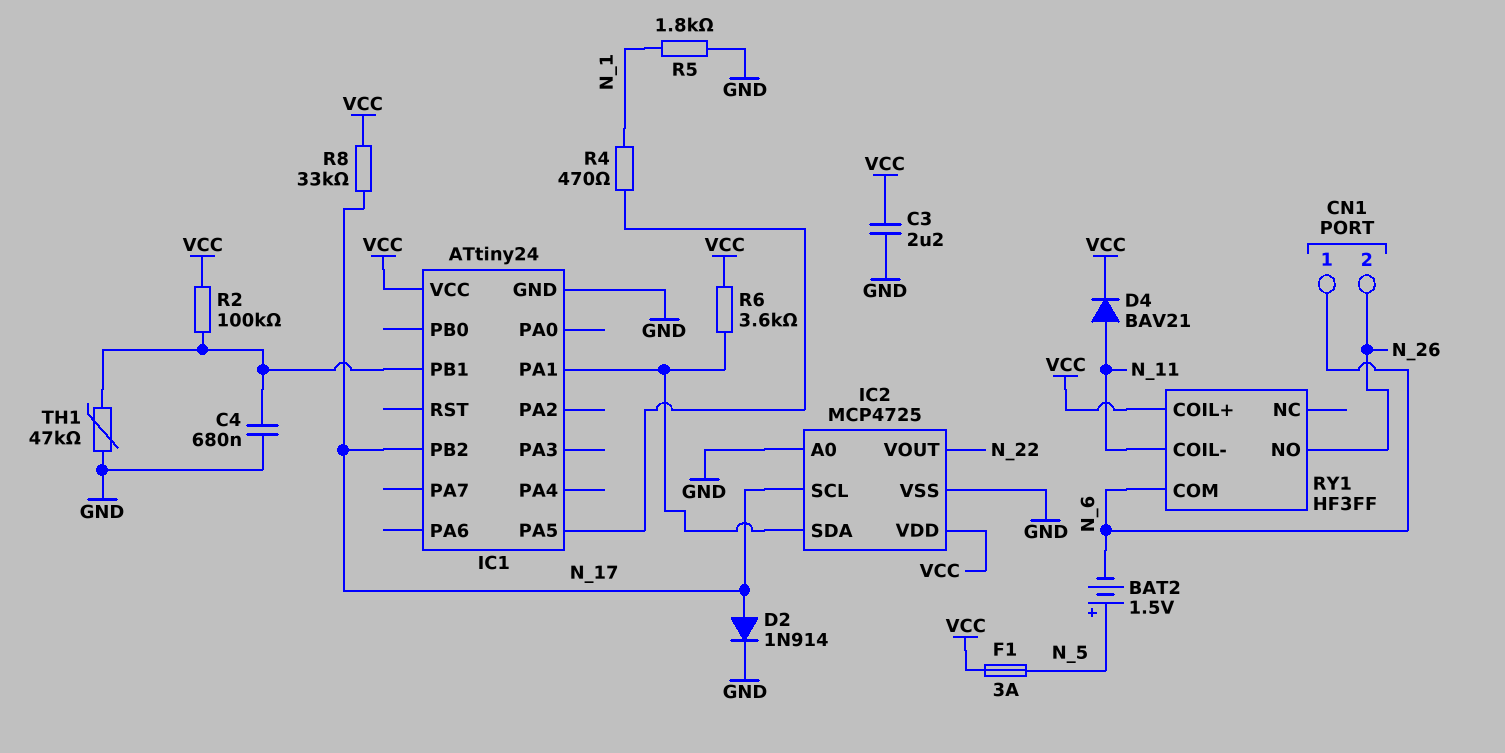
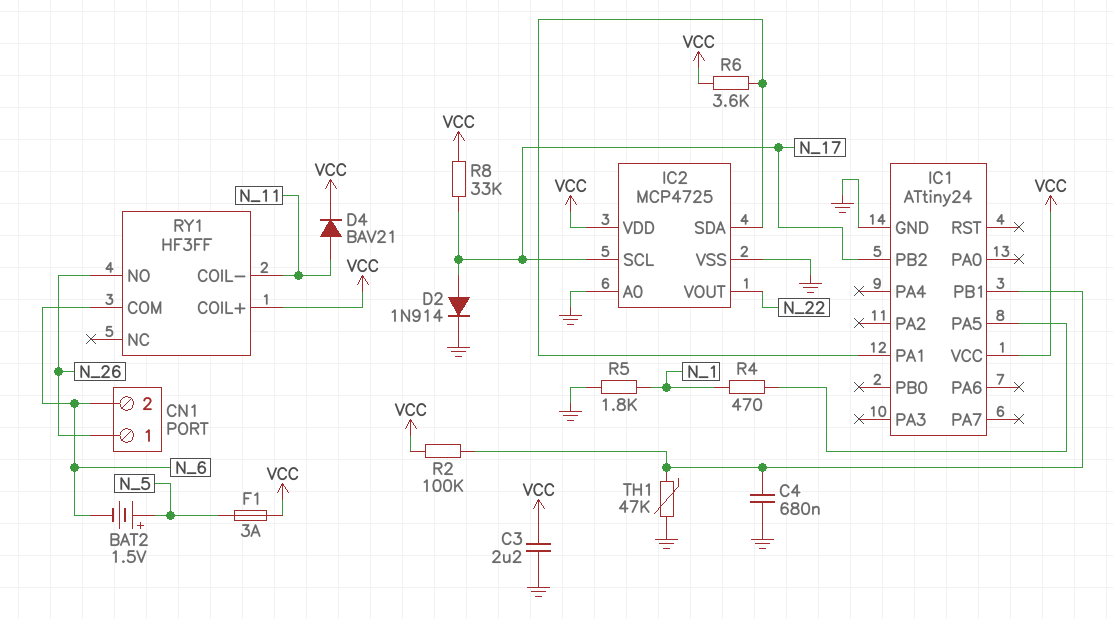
CN1 pin 1: N_6 -> N_26
CN1 pin 2: N_26 -> N_6

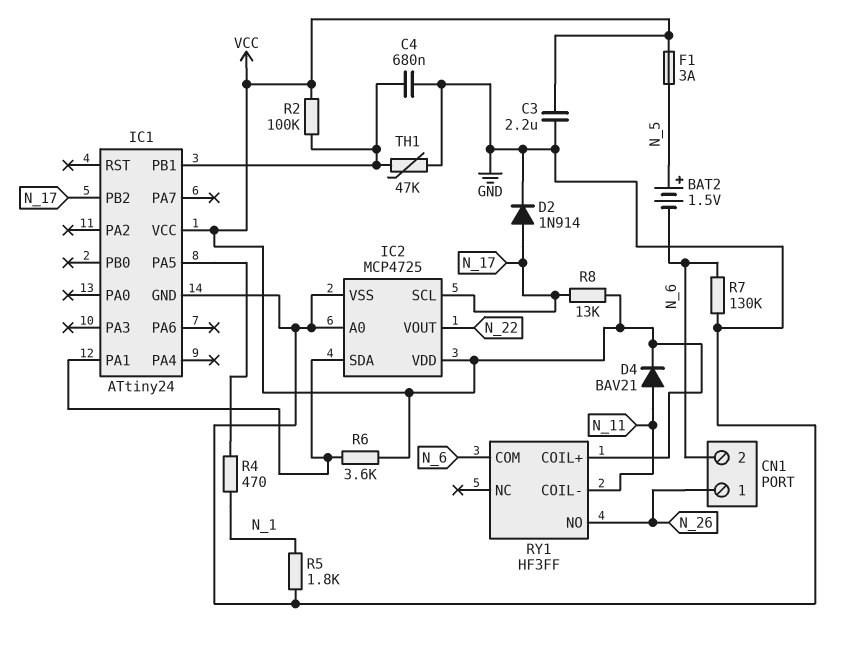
R7: none -> 130k (GND, N_6)
R8: 33k (N_17, VCC) -> 13k (N_17, VCC)

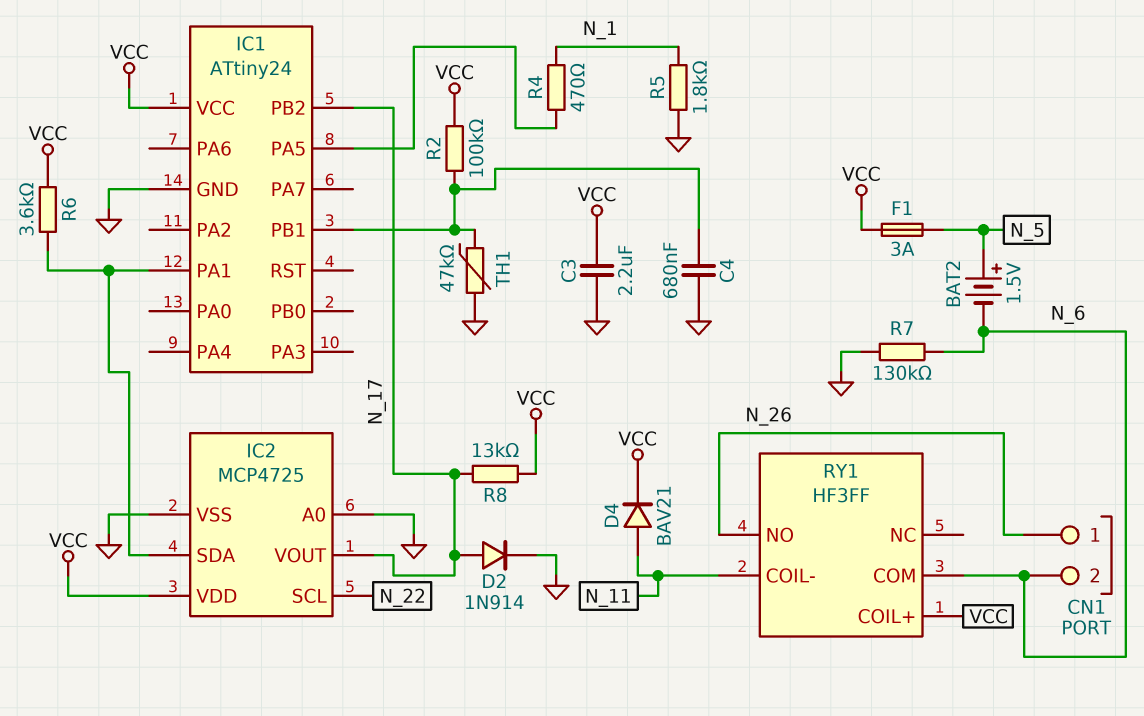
IC2 pin SCL: N_17 -> N_22
IC2 pin VOUT: N_22 -> N_17

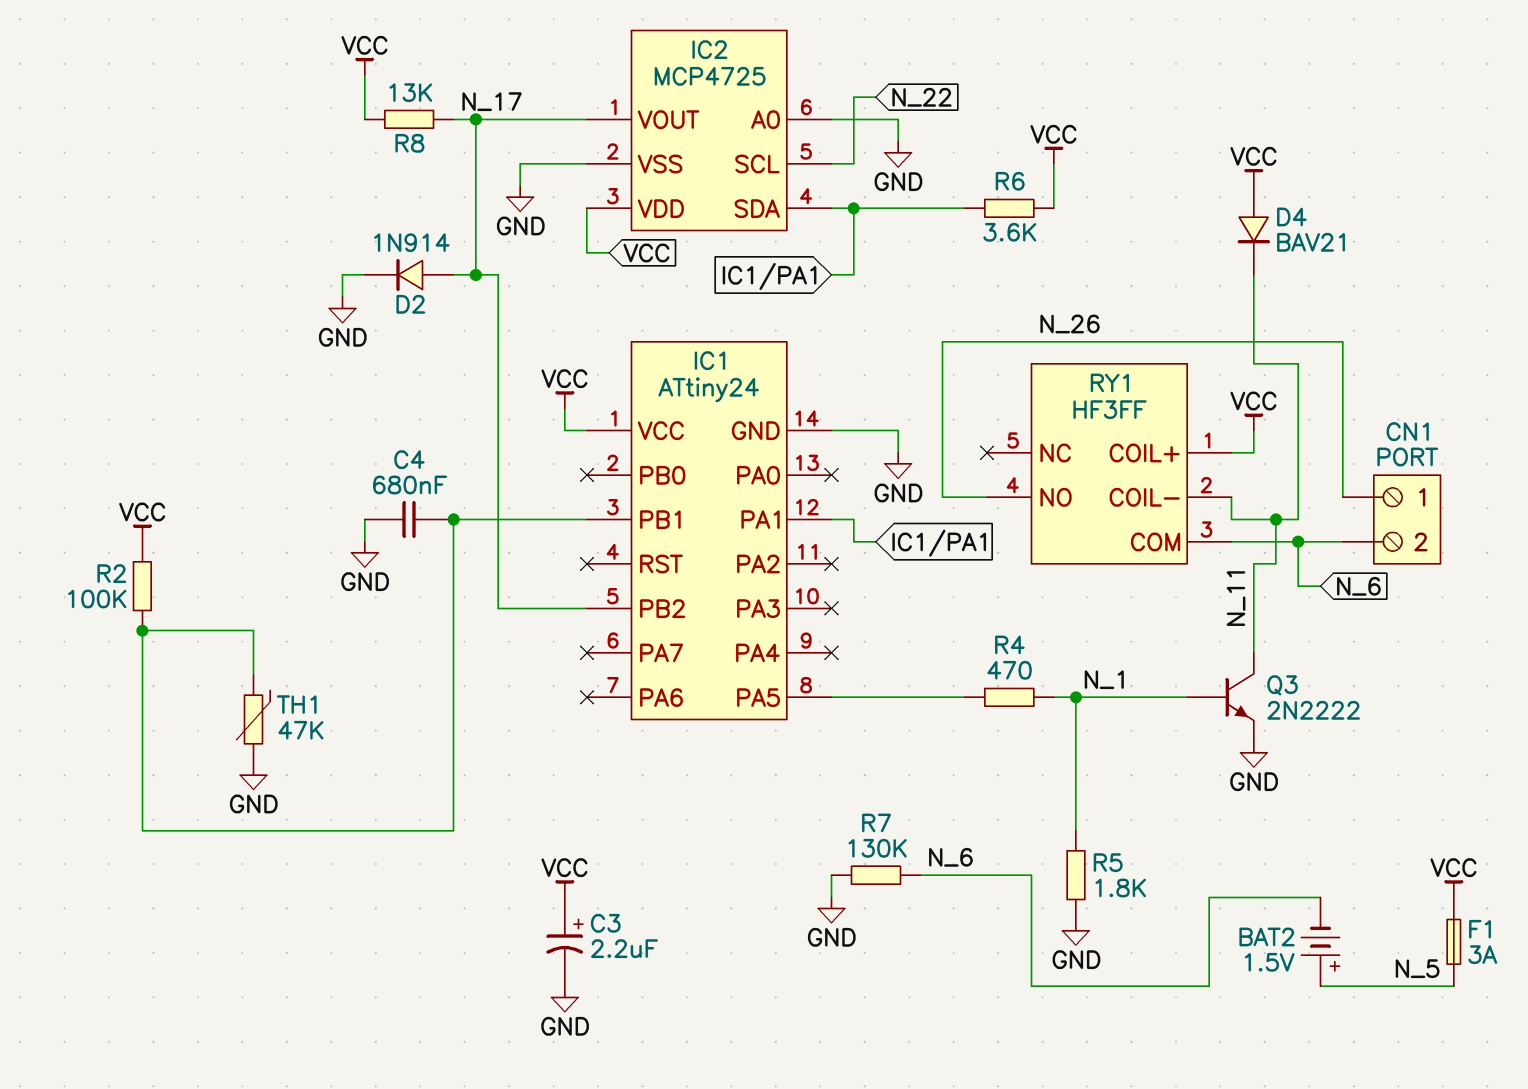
C3: 2.2uF (GND, VCC) -> 2.2uF (plus VCC, minus GND)
D4: diode BAV21 (A N_11, K VCC) -> diode BAV21 (A VCC, K N_11)
Q3: none -> NPN 2N2222 (B N_1, C N_11, E GND)

